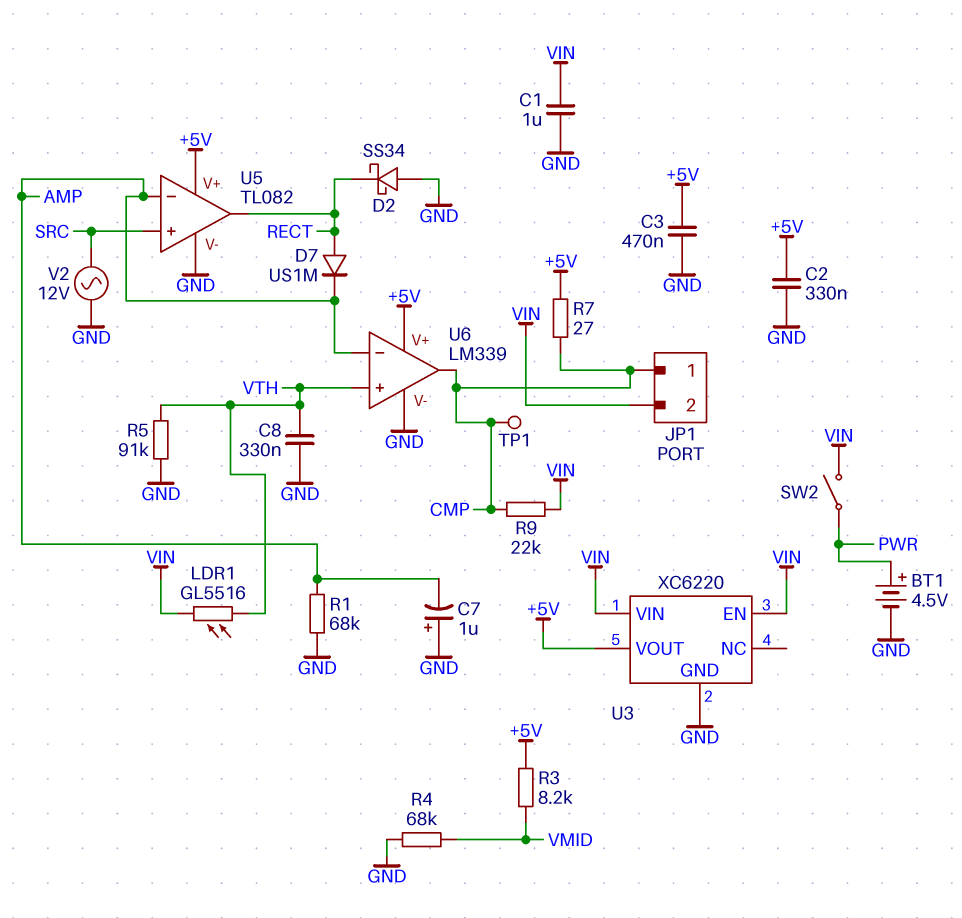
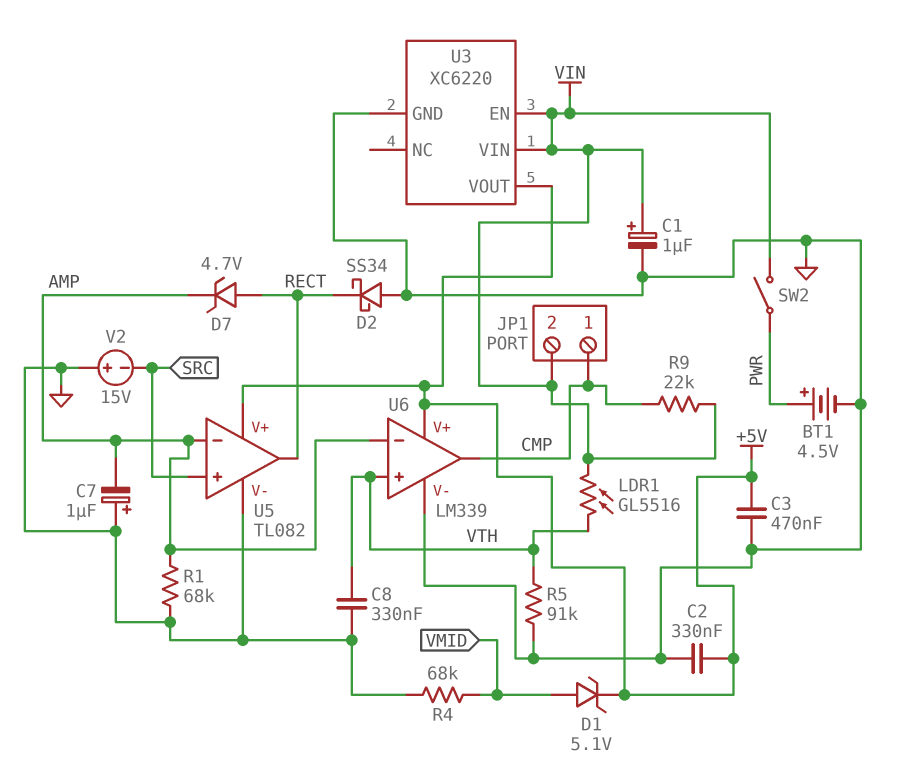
C1: 1uF (GND, VIN) -> 1uF (plus VIN, minus GND)
D1: none -> zener 5.1V (A VMID, K +5V)
D7: diode US1M (A RECT, K AMP) -> zener 4.7V (A RECT, K AMP)
R3: 8.2k (+5V, VMID) -> none
R7: 27 (+5V, CMP) -> none
TP1: test point (CMP) -> none
V2: AC 12V (GND, SRC) -> 15V (plus GND, minus SRC)

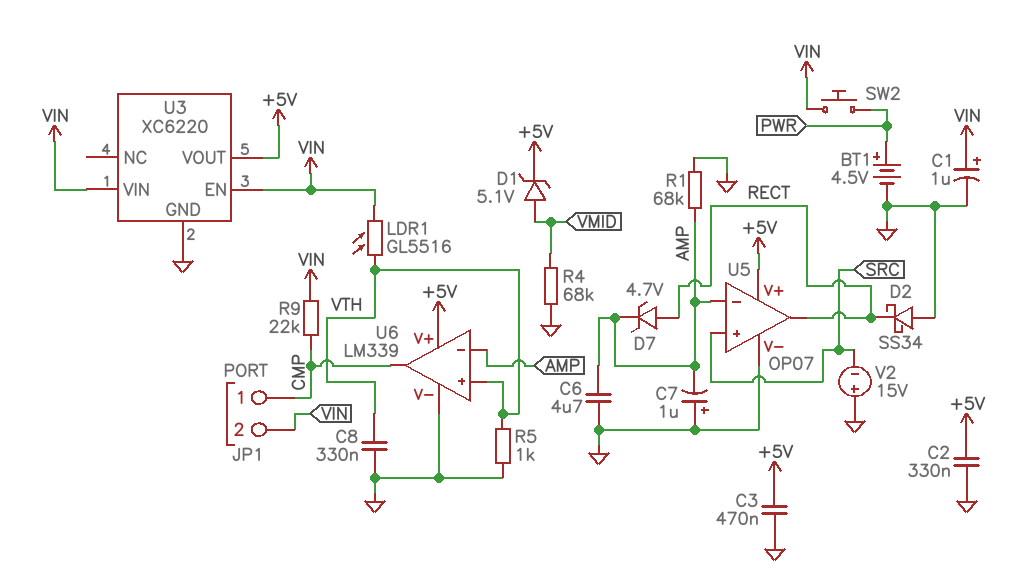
C6: none -> 4.7uF (AMP, GND)
R5: 91k (GND, VTH) -> 1k (GND, VTH)
SW2: switch (PWR, VIN) -> button (PWR, VIN)
U5: TL082 -> OP07

